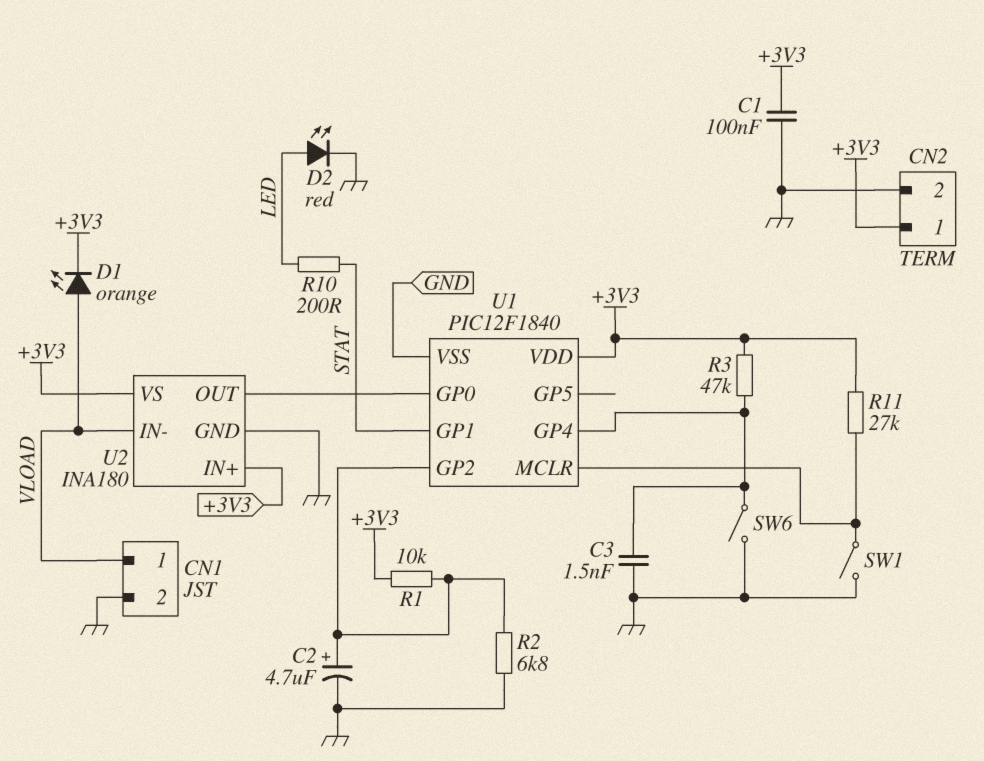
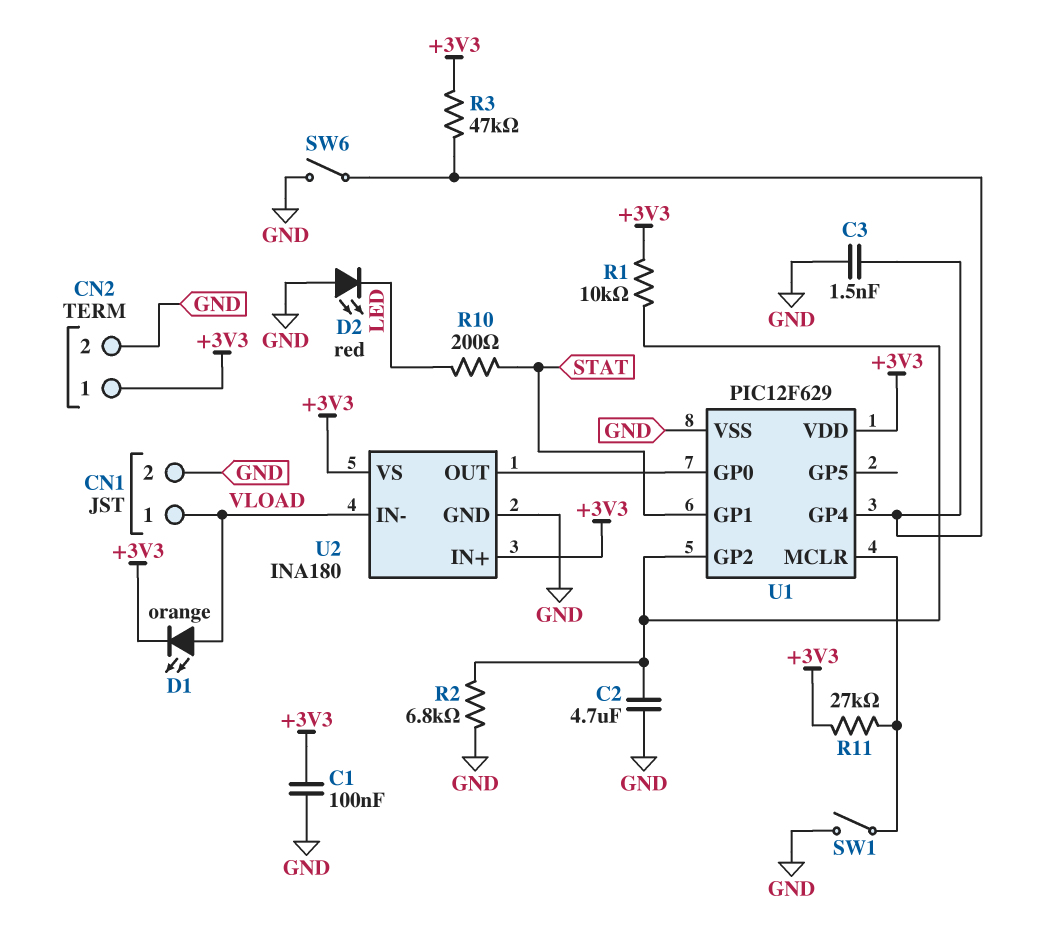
C2: 4.7uF (plus U1/GP2, minus GND) -> 4.7uF (GND, U1/GP2)
D2: LED red (A LED, K GND) -> LED red (A GND, K LED)
U1: PIC12F1840 -> PIC12F629

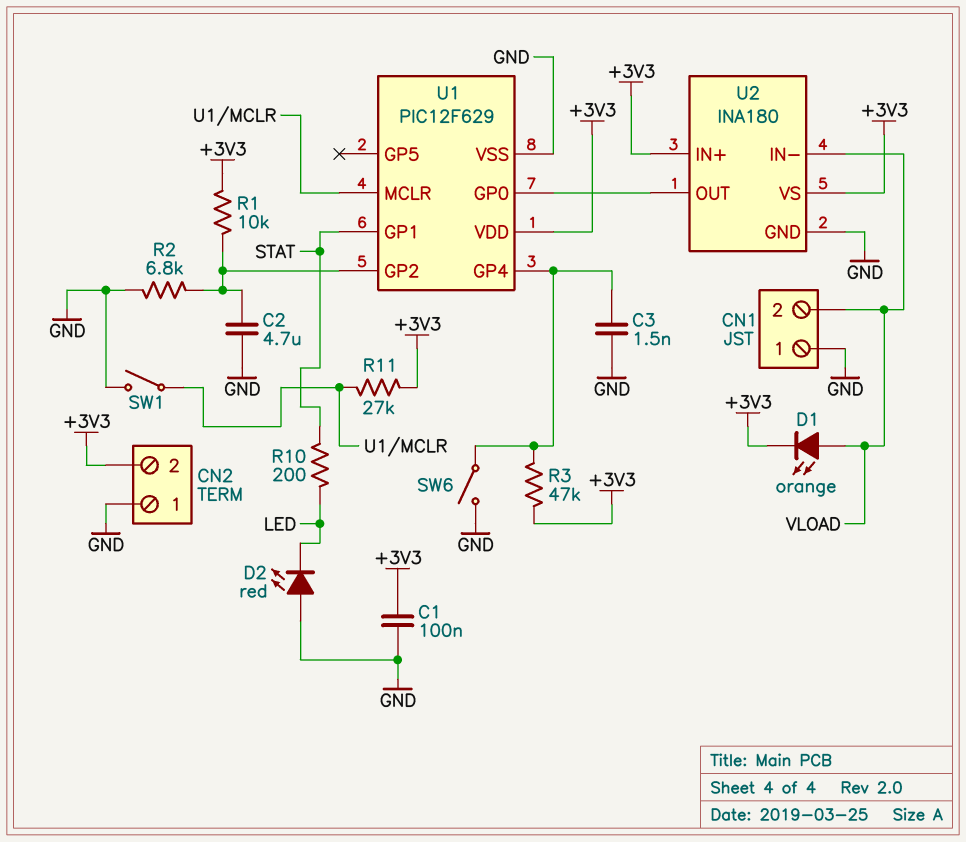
CN1 pin 1: VLOAD -> GND
CN1 pin 2: GND -> VLOAD
CN2 pin 1: +3V3 -> GND
CN2 pin 2: GND -> +3V3

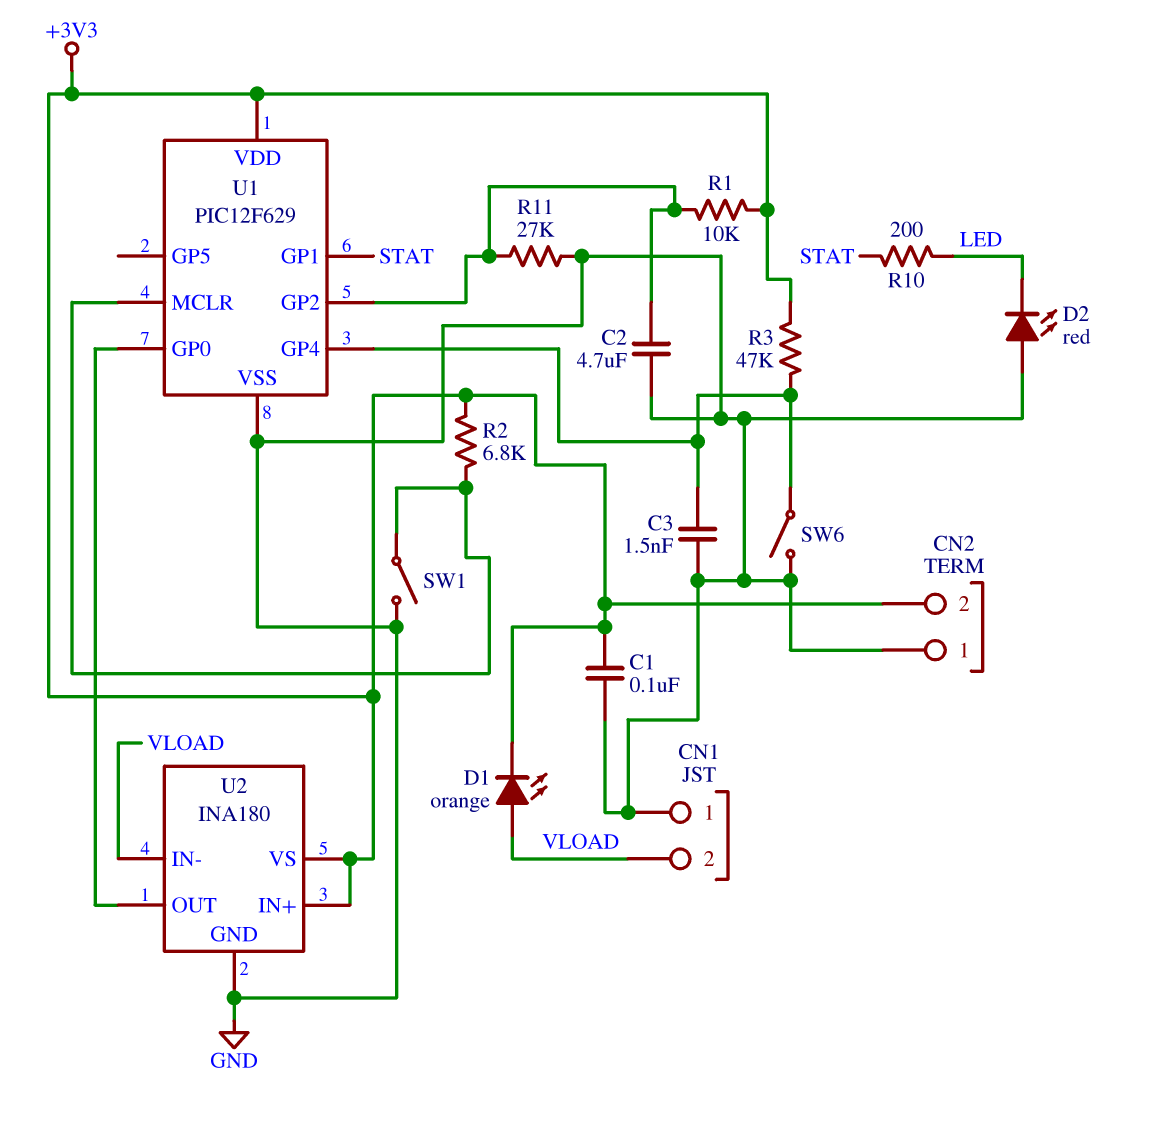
R2: 6.8k (GND, U1/GP2) -> 6.8k (+3V3, U1/MCLR)
R11: 27k (+3V3, U1/MCLR) -> 27k (GND, U1/GP2)

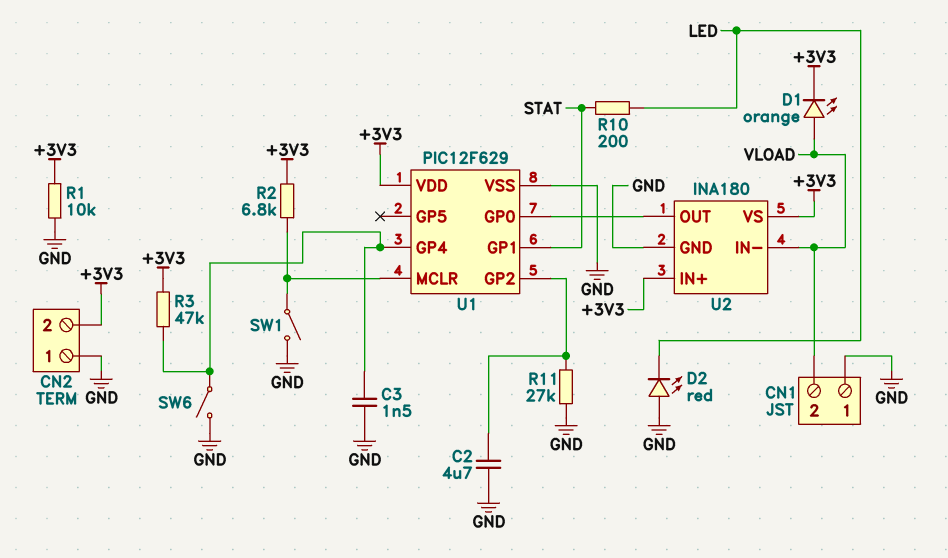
C1: 100nF (+3V3, GND) -> none
R1: 10k (+3V3, U1/GP2) -> 10k (+3V3, GND)

